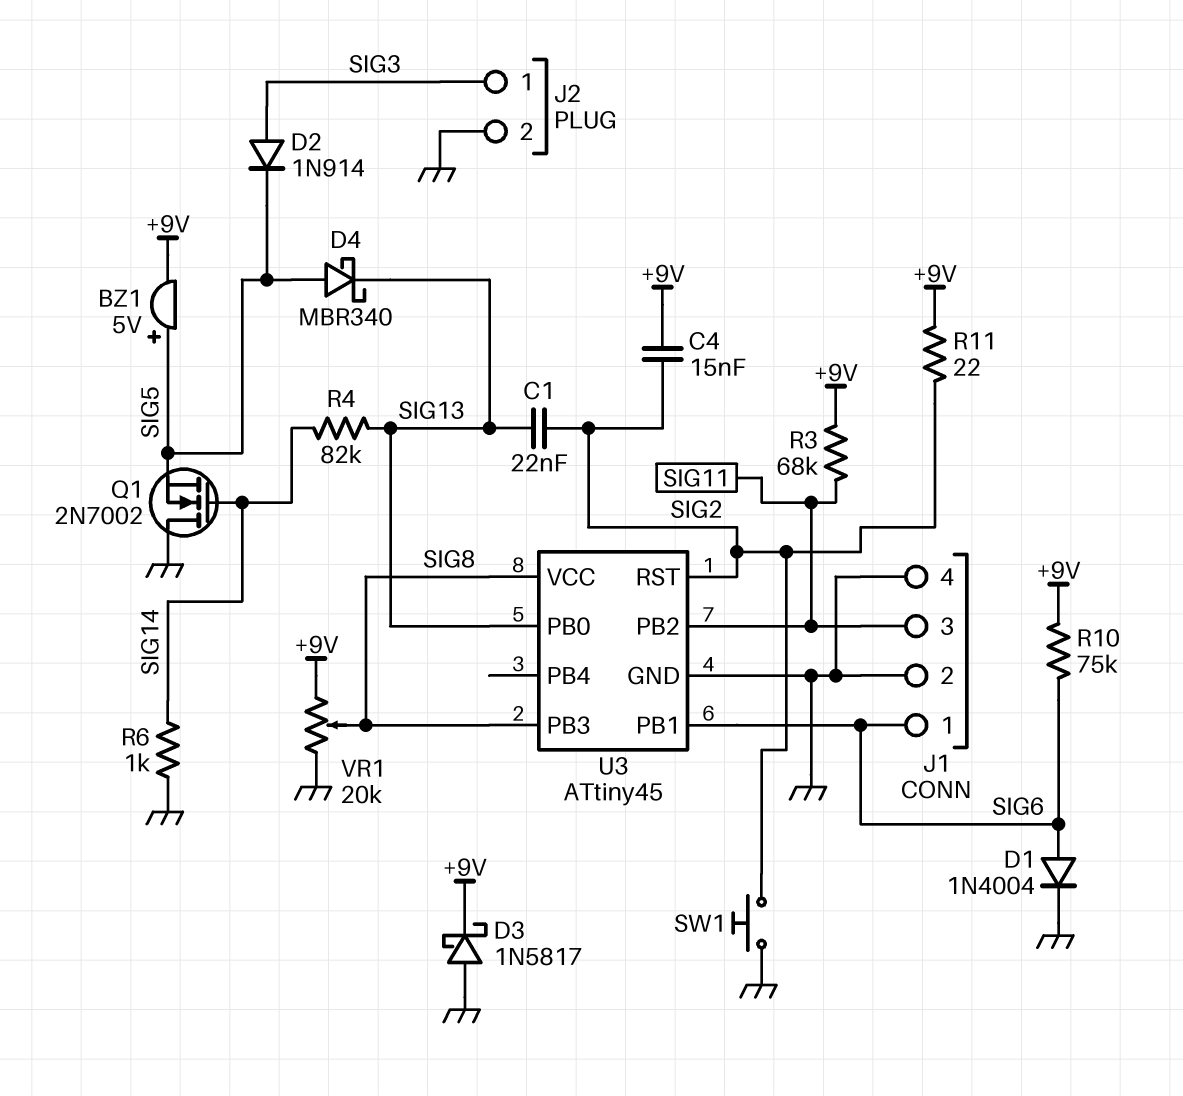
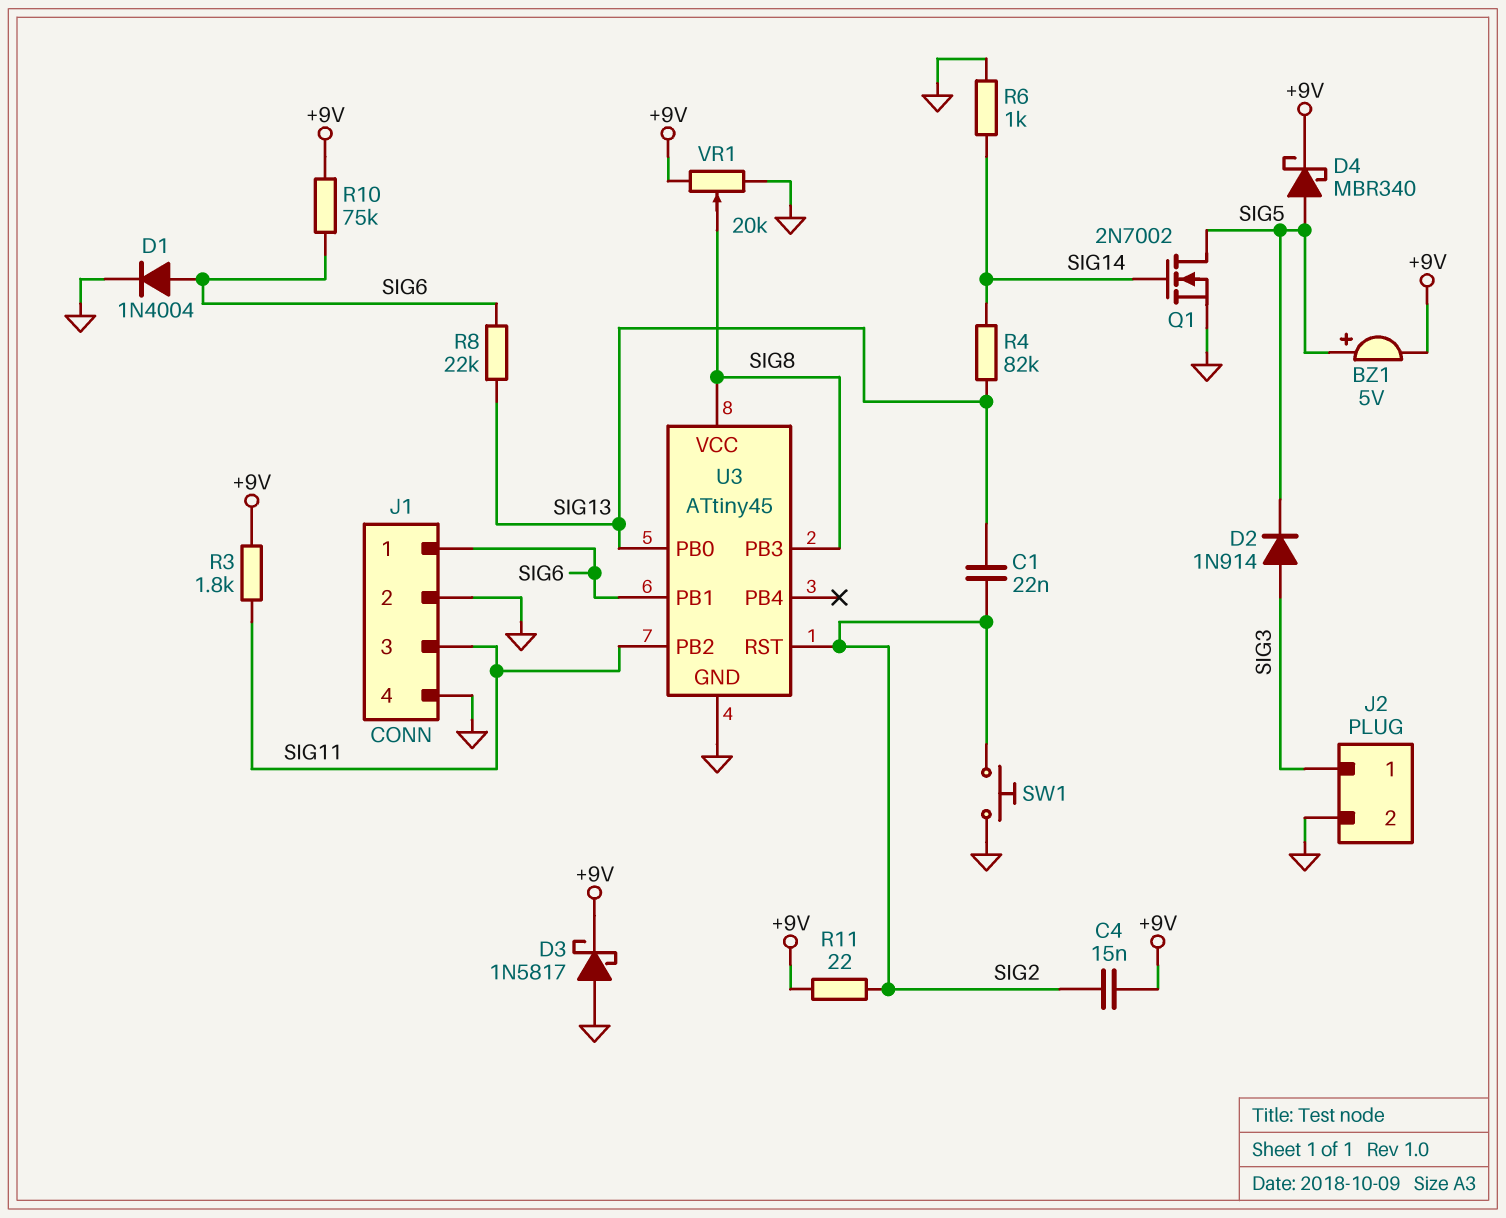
D4: schottky MBR340 (A SIG5, K SIG13) -> schottky MBR340 (A SIG5, K +9V)
Q1: NMOS 2N7002 (G SIG14, D GND, S SIG5) -> NMOS 2N7002 (G SIG14, D SIG5, S GND)
R3: 68k (+9V, SIG11) -> 1.8k (+9V, SIG11)
R8: none -> 22k (SIG6, SIG13)

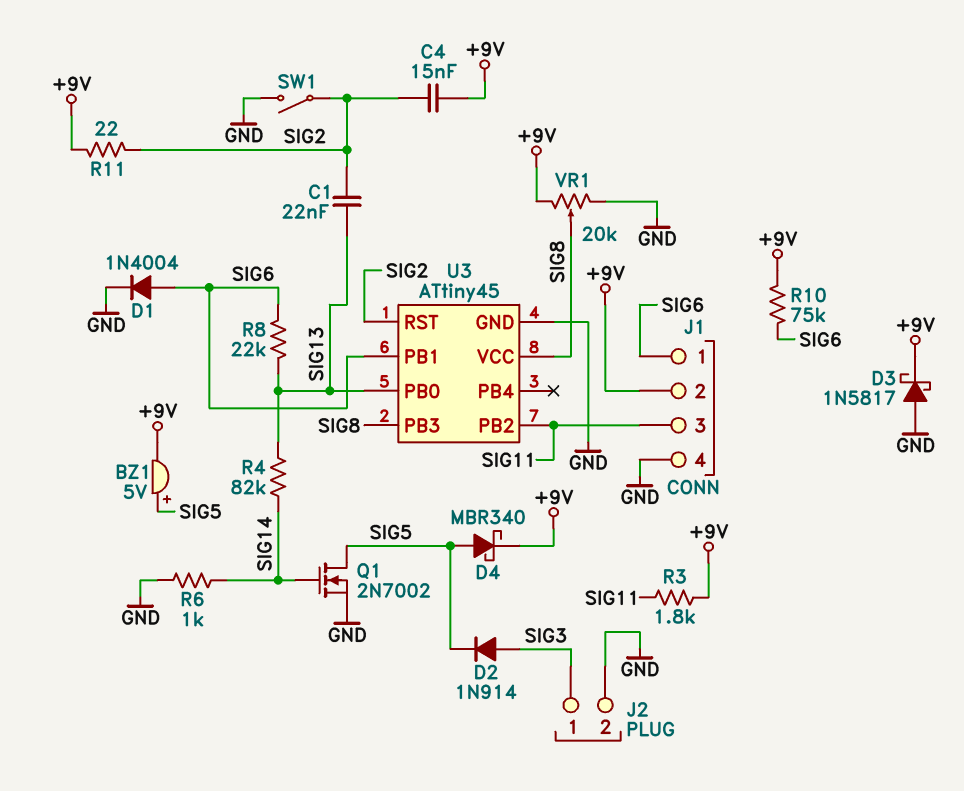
J1 pin 2: GND -> +9V
SW1: button (GND, SIG2) -> switch (GND, SIG2)

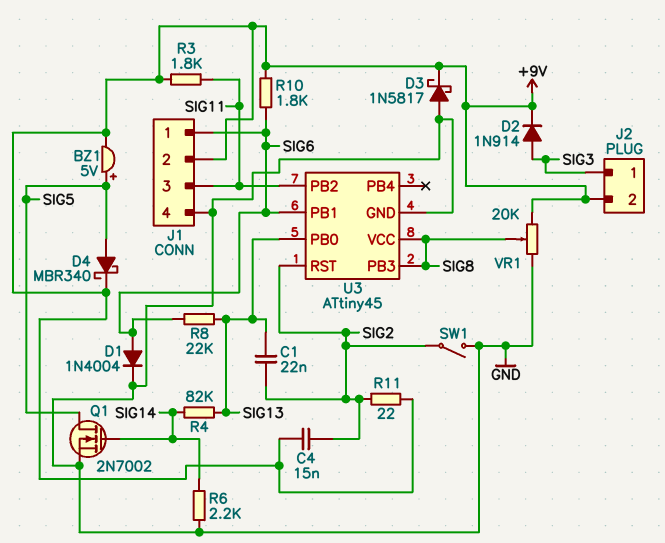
D2: diode 1N914 (A SIG3, K SIG5) -> diode 1N914 (A SIG3, K +9V)
J2 pin 2: GND -> +9V
R6: 1k (GND, SIG14) -> 2.2k (GND, SIG14)
R10: 75k (+9V, SIG6) -> 1.8k (+9V, SIG6)

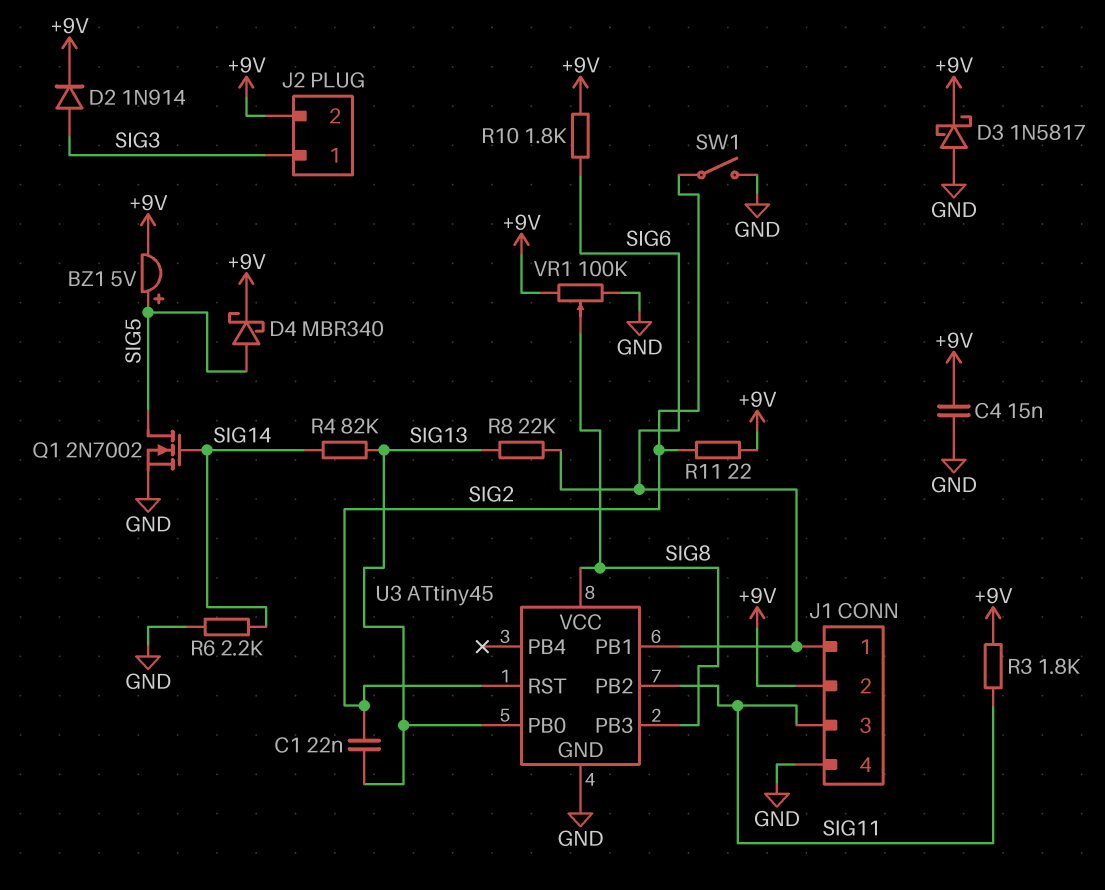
C4: 15nF (+9V, SIG2) -> 15nF (+9V, GND)
D1: diode 1N4004 (A SIG6, K GND) -> none
VR1: 20k (+9V, GND, wiper SIG8) -> 100k (+9V, GND, wiper SIG8)

